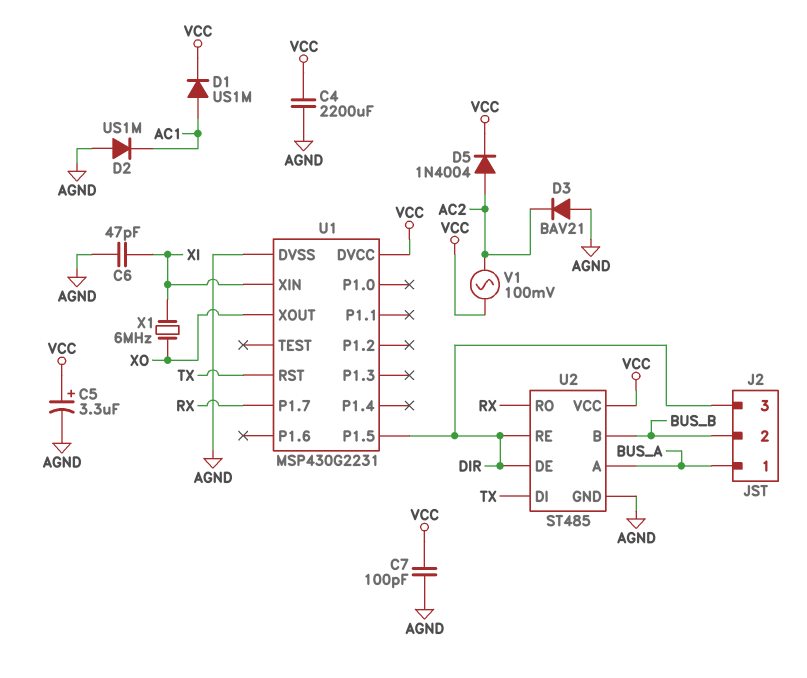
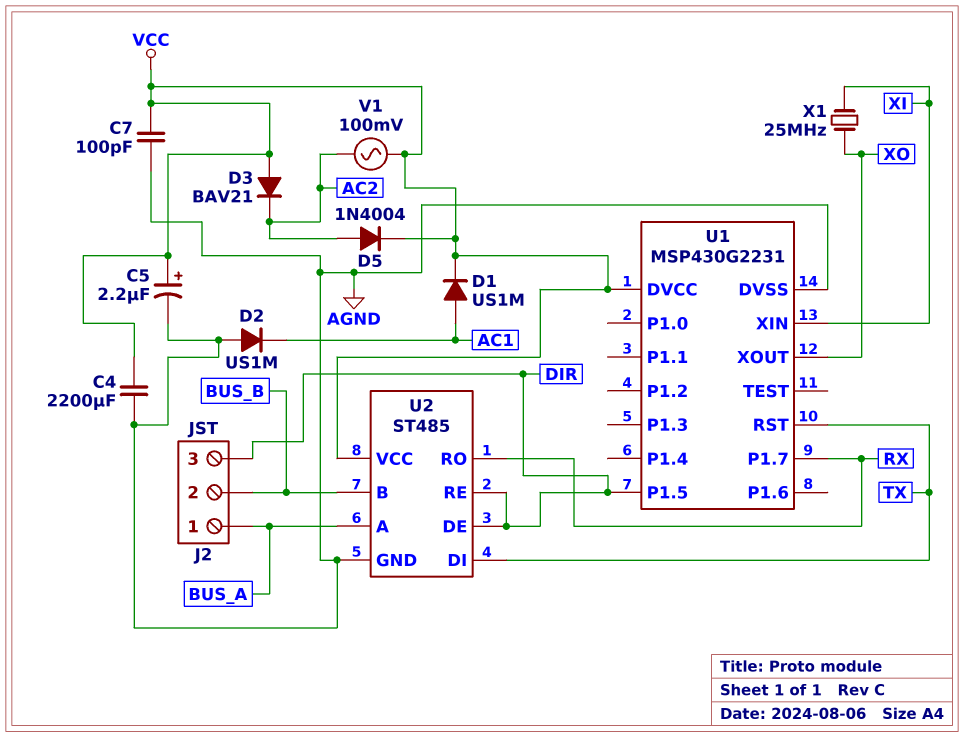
C5: 3.3uF (plus VCC, minus AGND) -> 2.2uF (plus VCC, minus AGND)
C6: 47pF (AGND, XI) -> none
D3: diode BAV21 (A AGND, K AC2) -> diode BAV21 (A VCC, K AC2)
X1: 6MHz (XI, XO) -> 25MHz (XI, XO)

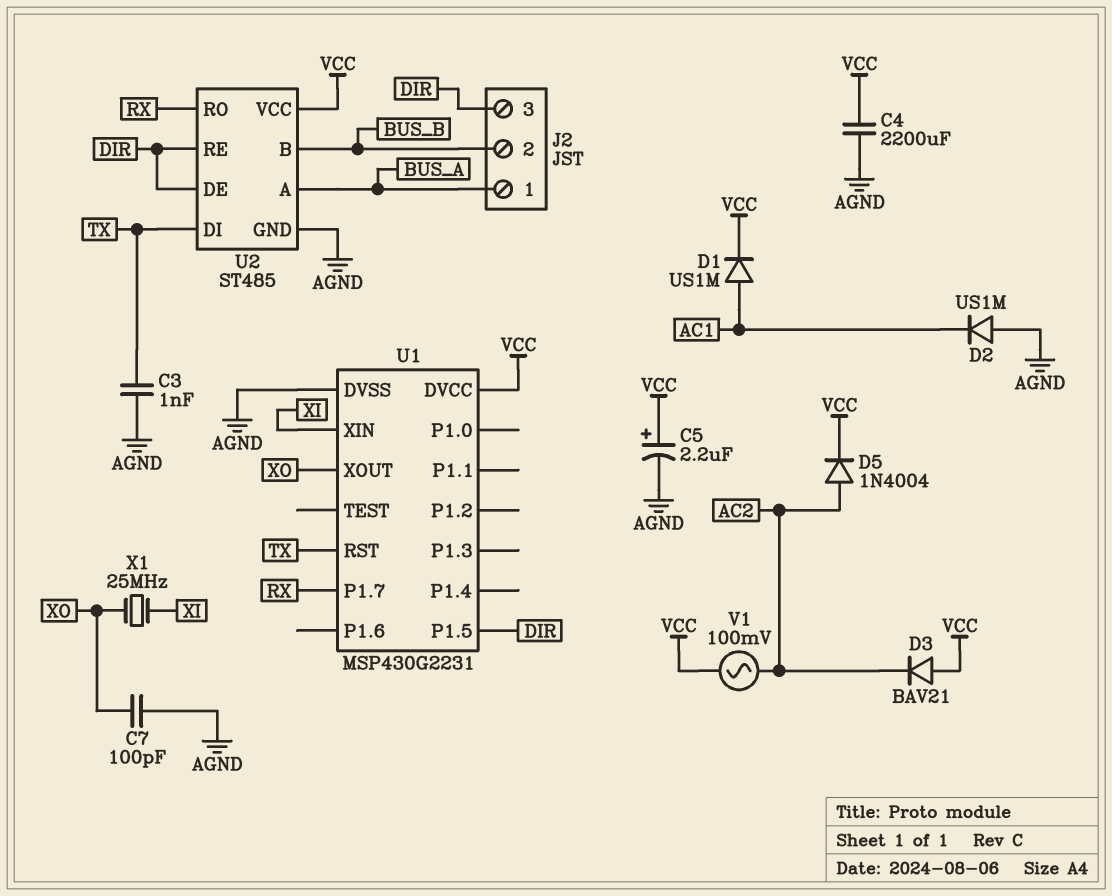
C3: none -> 1nF (AGND, TX)
C7: 100pF (AGND, VCC) -> 100pF (AGND, XO)

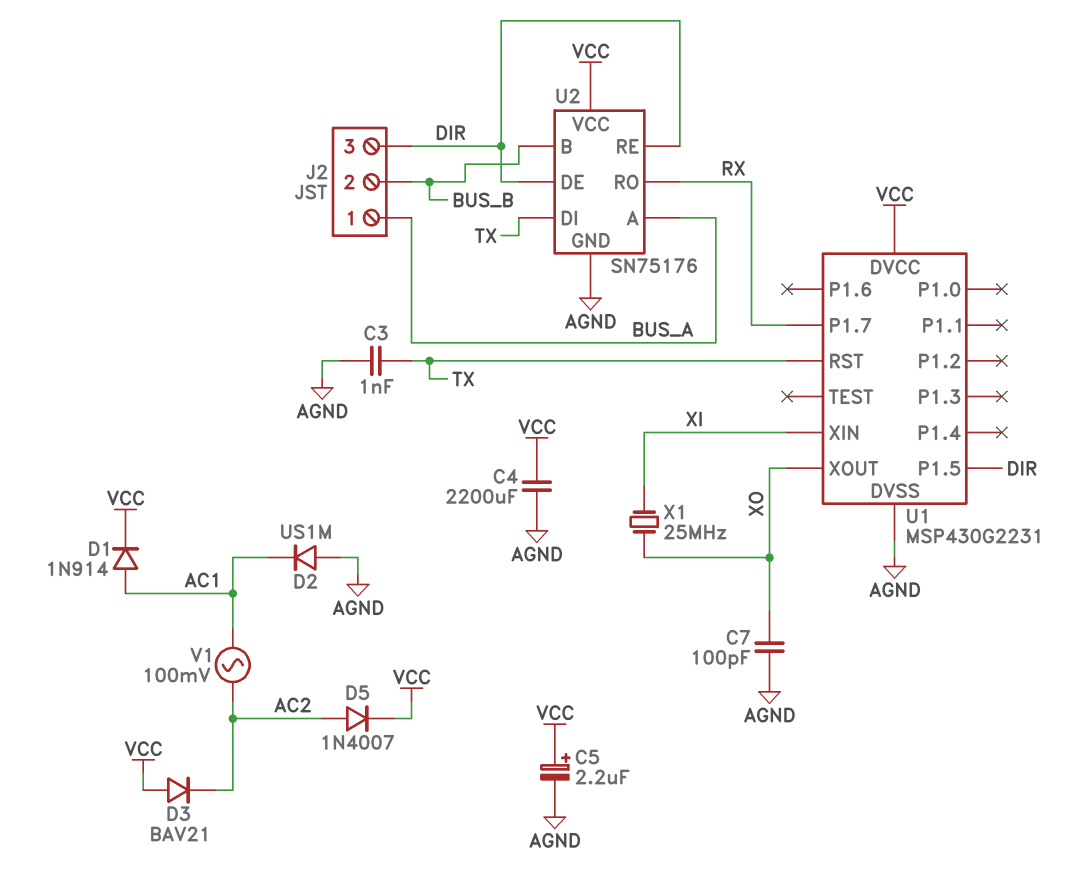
D1: diode US1M (A AC1, K VCC) -> diode 1N914 (A AC1, K VCC)
D5: diode 1N4004 (A AC2, K VCC) -> diode 1N4007 (A AC2, K VCC)
U2: ST485 -> SN75176
V1: AC 100mV (AC2, VCC) -> AC 100mV (AC1, AC2)

